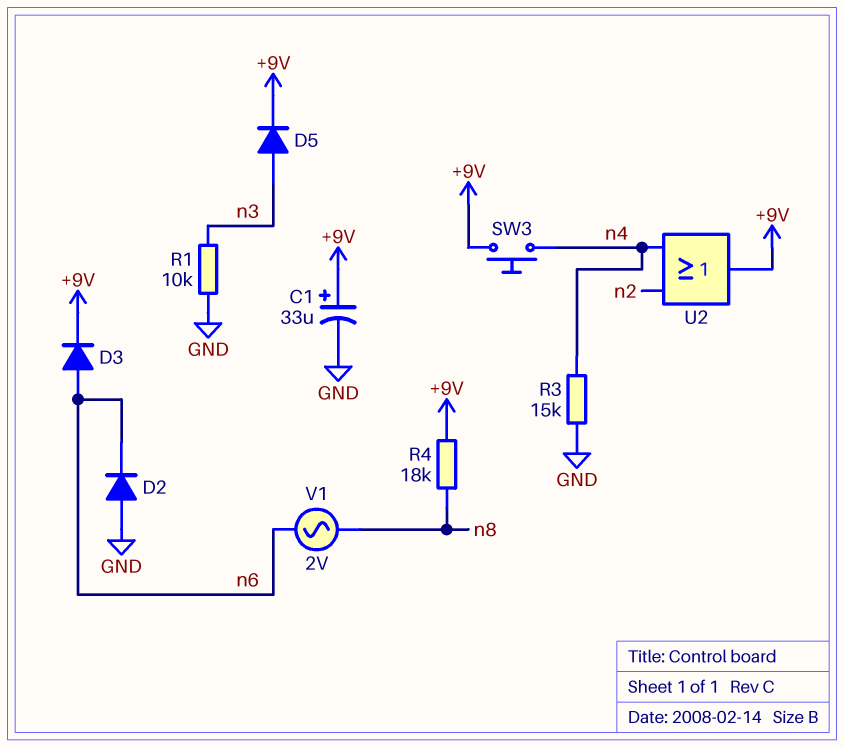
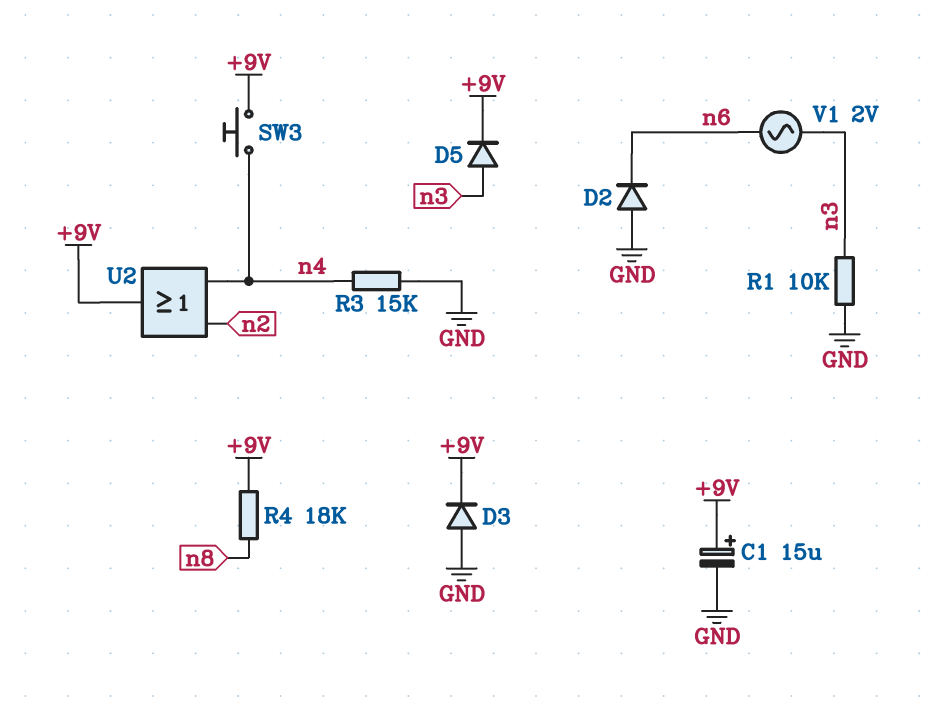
C1: 33uF (plus +9V, minus GND) -> 15uF (plus +9V, minus GND)
D3: diode (A n6, K +9V) -> diode (A GND, K +9V)
V1: AC 2V (n6, n8) -> AC 2V (n3, n6)

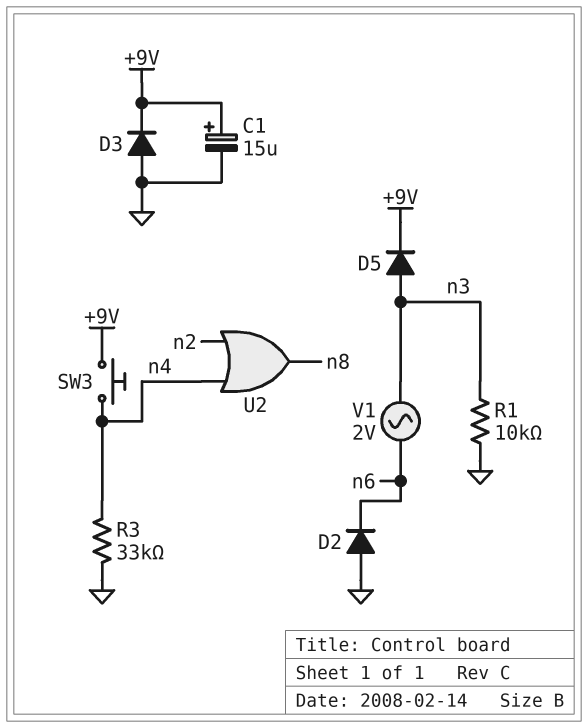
R3: 15k (GND, n4) -> 33k (GND, n4)
R4: 18k (+9V, n8) -> none
U2: OR (in n2, in n4, out +9V) -> OR (in n2, in n4, out n8)

